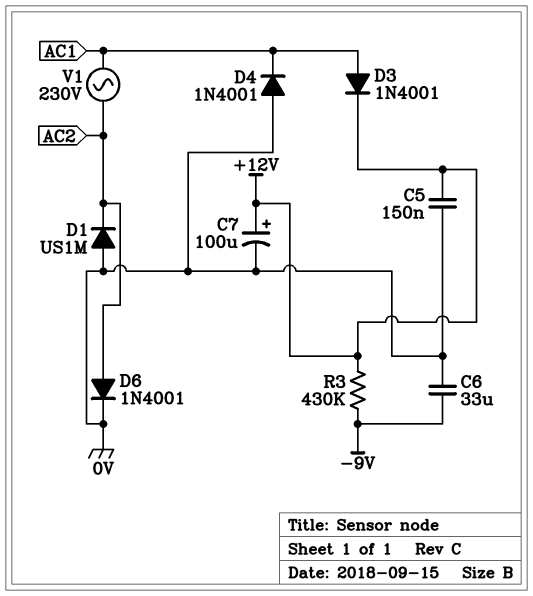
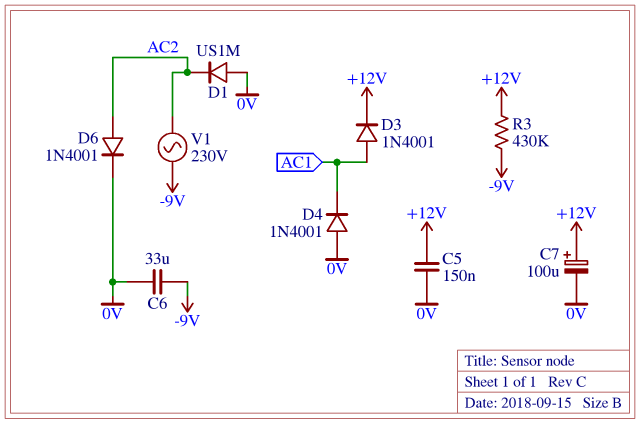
V1: AC 230V (AC1, AC2) -> AC 230V (-9V, AC2)

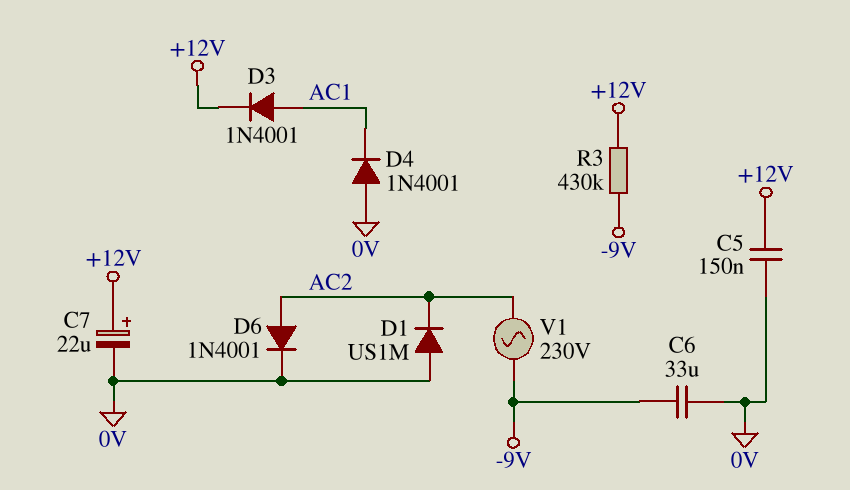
C7: 100uF (plus +12V, minus 0V) -> 22uF (plus +12V, minus 0V)

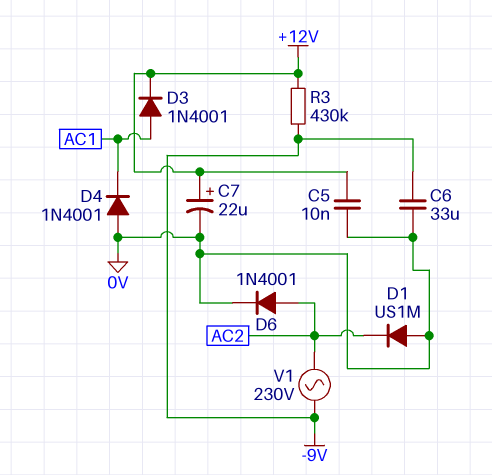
C5: 150nF (+12V, 0V) -> 10nF (+12V, 0V)

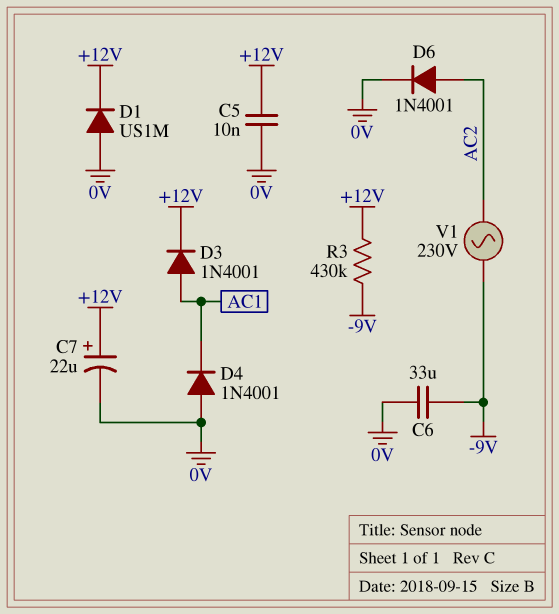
D1: diode US1M (A 0V, K AC2) -> diode US1M (A 0V, K +12V)

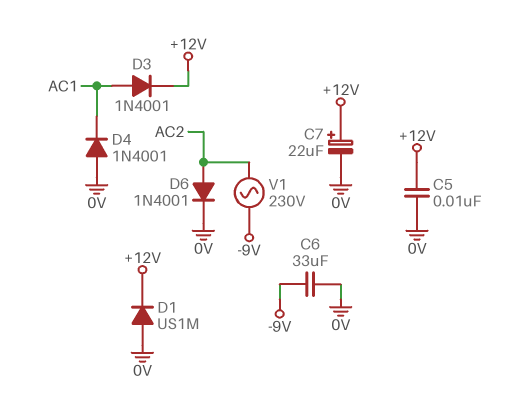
R3: 430k (+12V, -9V) -> none

